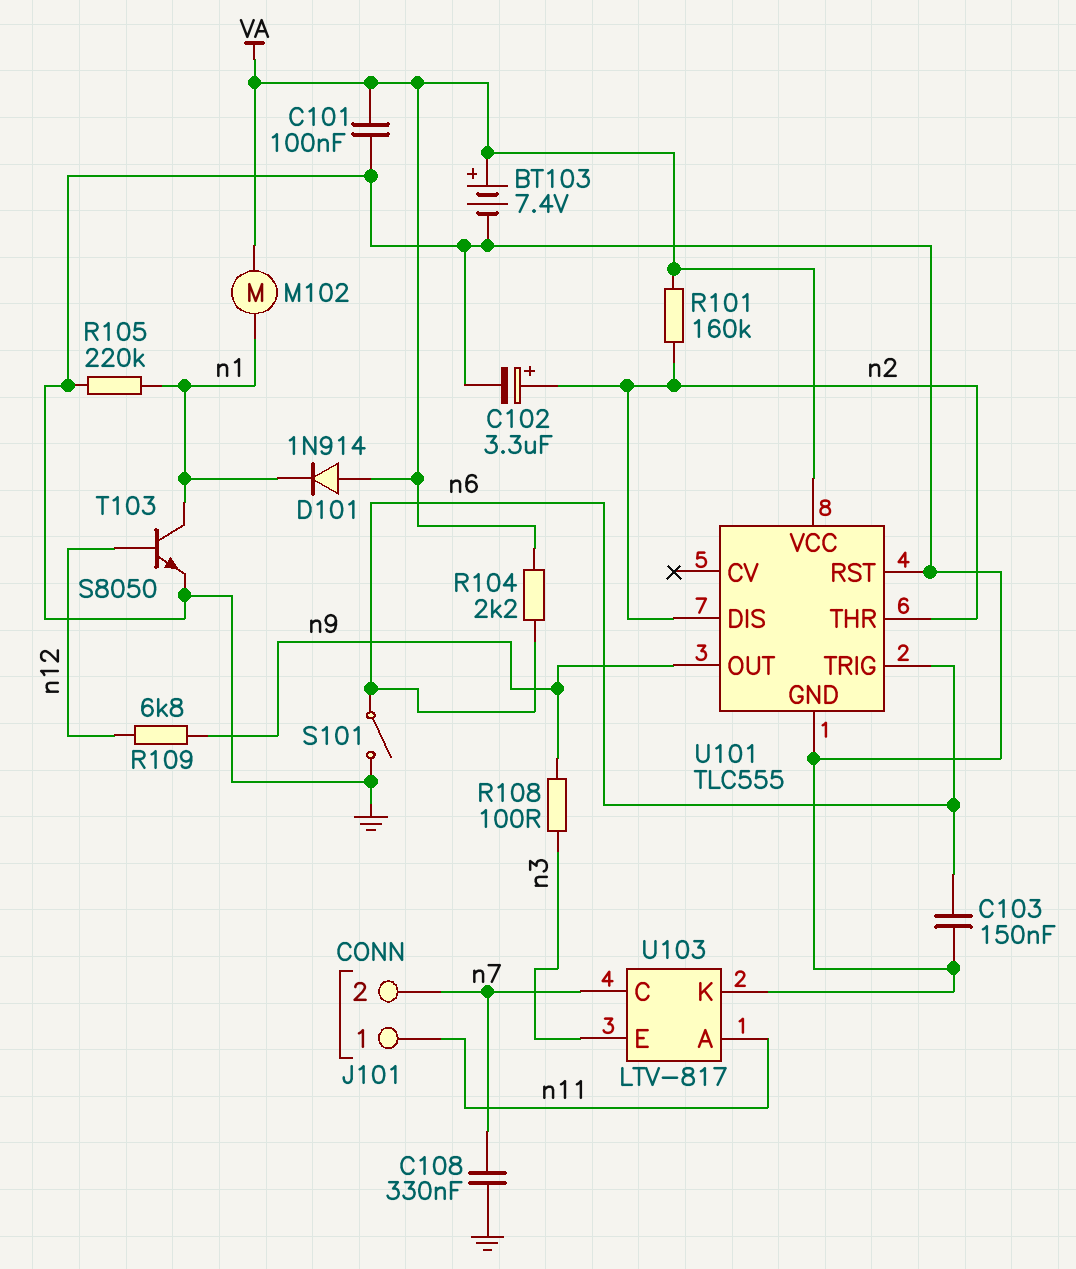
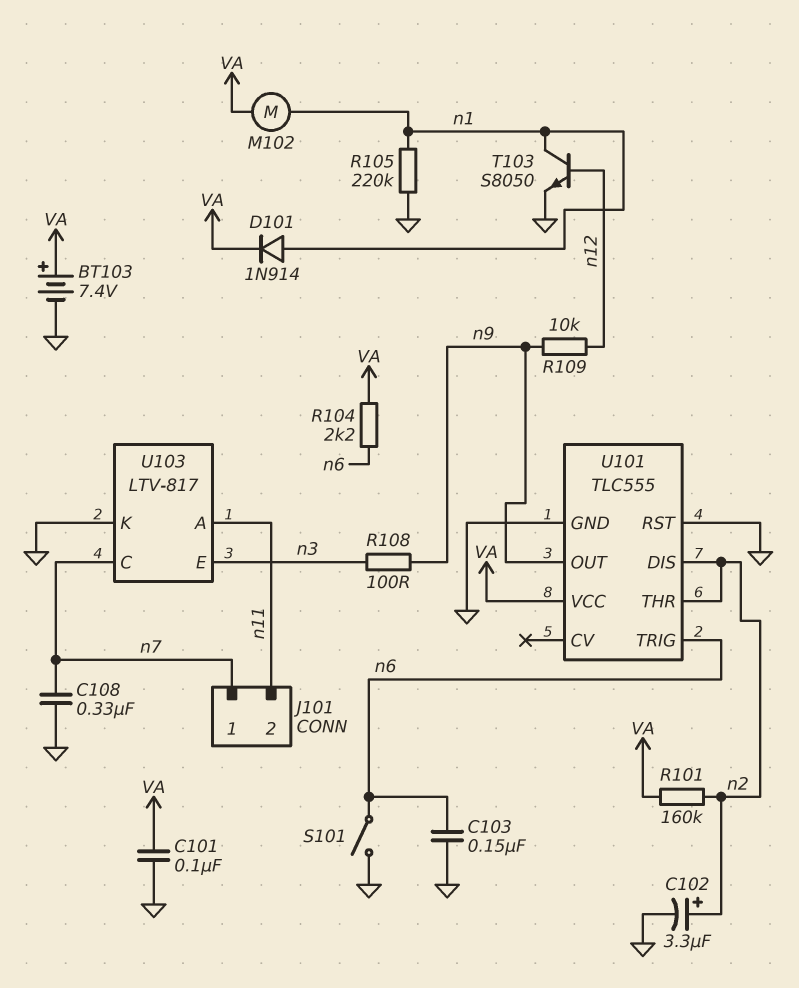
D101: diode 1N914 (A VA, K n1) -> diode 1N914 (A n1, K VA)
J101 pin 1: n11 -> n7
J101 pin 2: n7 -> n11
R109: 6.8k (n9, n12) -> 10k (n9, n12)

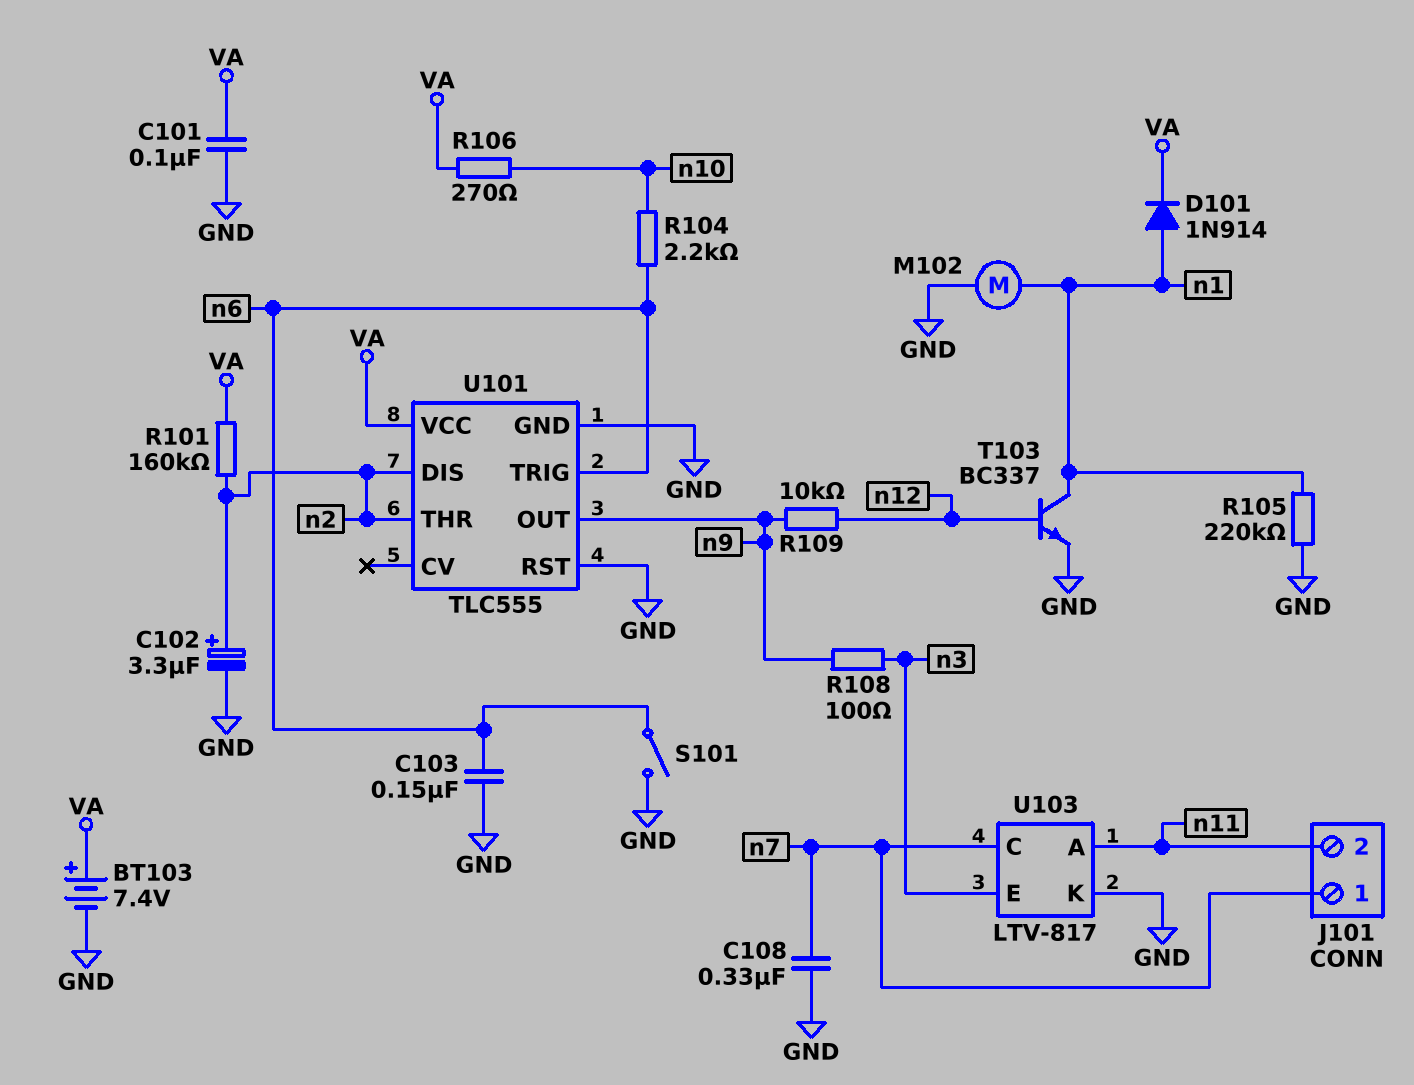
M102: motor (VA, n1) -> motor (GND, n1)
R104: 2.2k (VA, n6) -> 2.2k (n6, n10)
R106: none -> 270 (VA, n10)
T103: NPN S8050 (B n12, C n1, E GND) -> NPN BC337 (B n12, C n1, E GND)

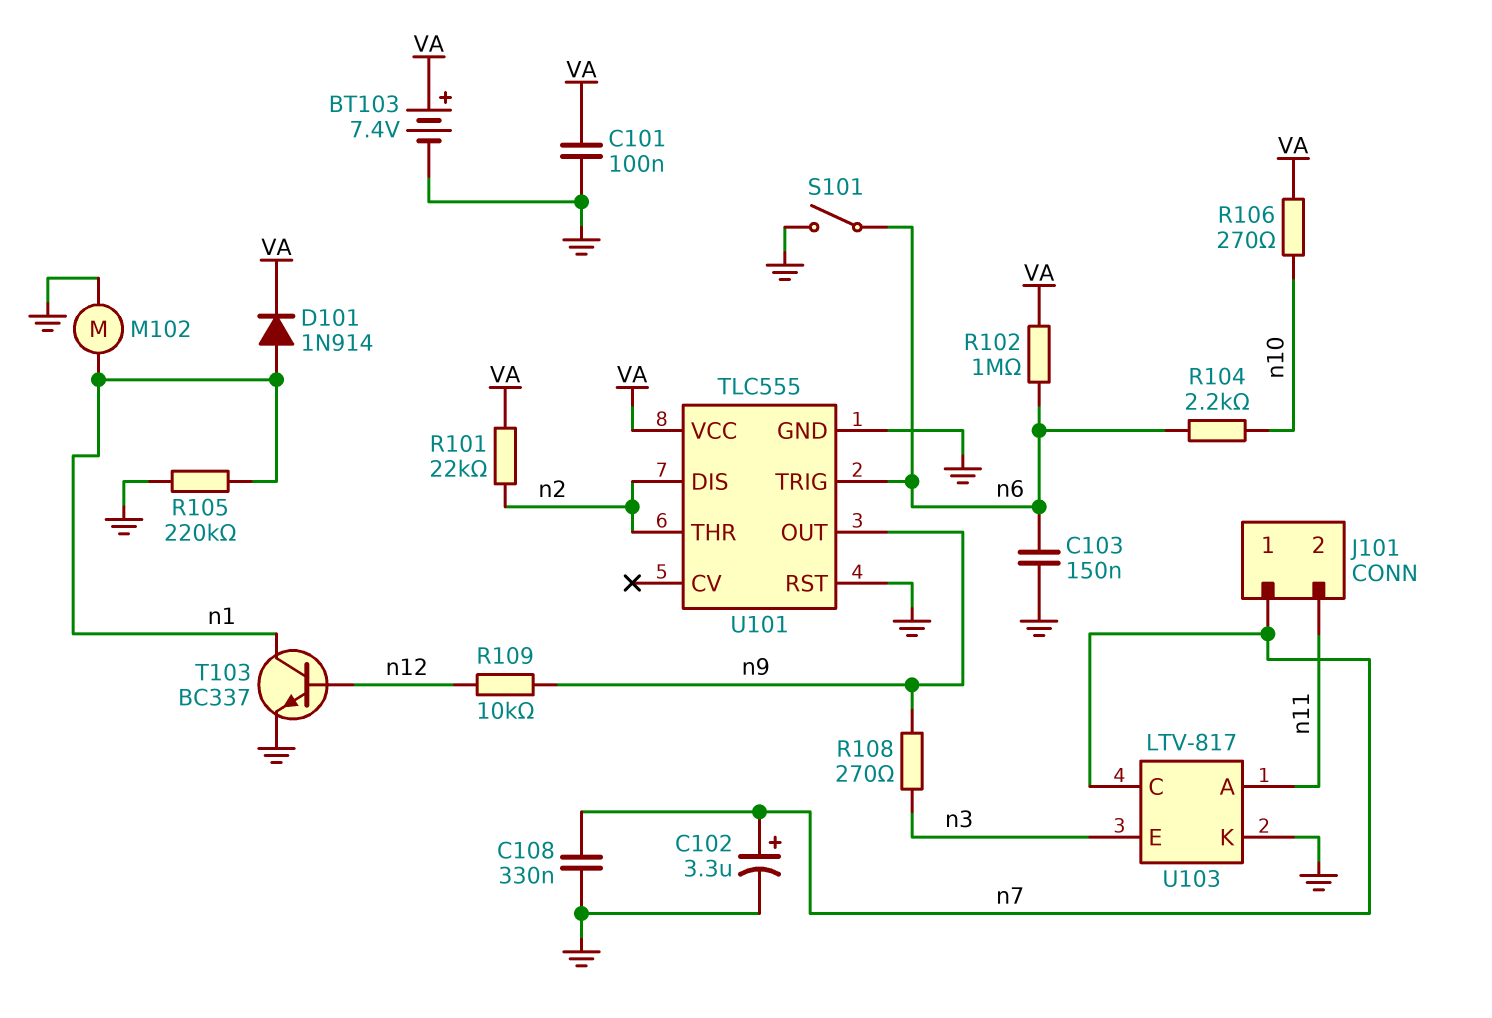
C102: 3.3uF (plus n2, minus GND) -> 3.3uF (plus n7, minus GND)
R101: 160k (VA, n2) -> 22k (VA, n2)
R102: none -> 1M (VA, n6)
R108: 100 (n3, n9) -> 270 (n3, n9)

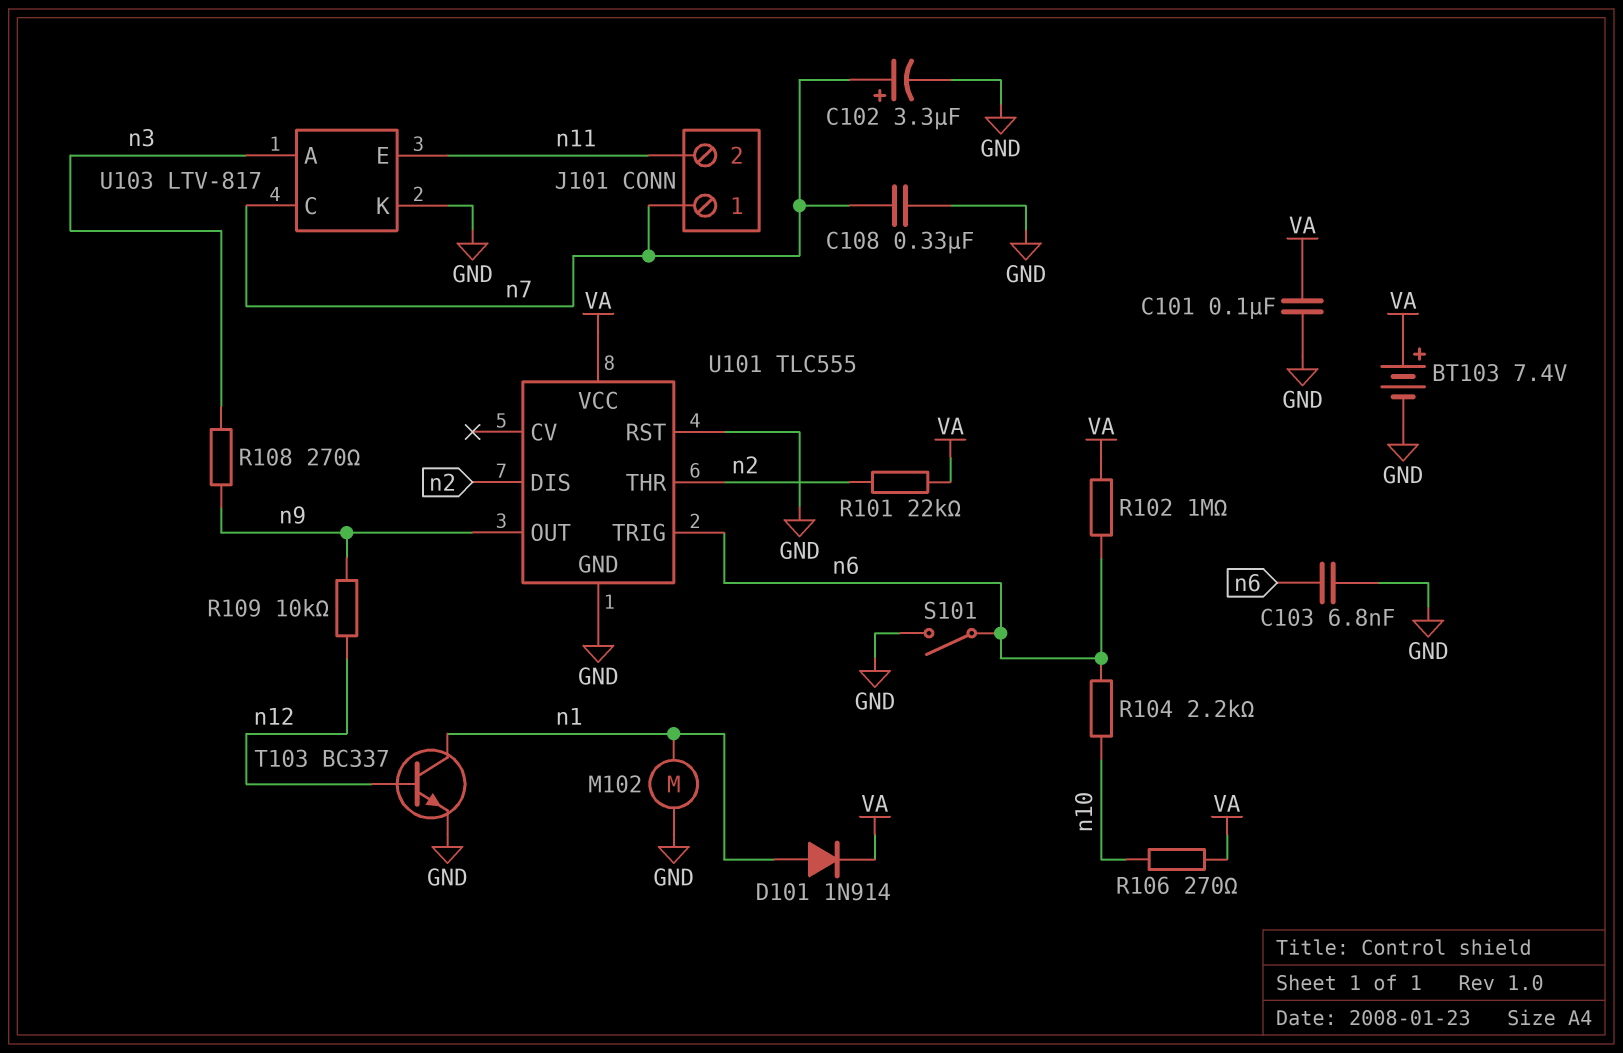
C103: 150nF (GND, n6) -> 6.8nF (GND, n6)
R105: 220k (GND, n1) -> none
U103 pin A: n11 -> n3
U103 pin E: n3 -> n11

